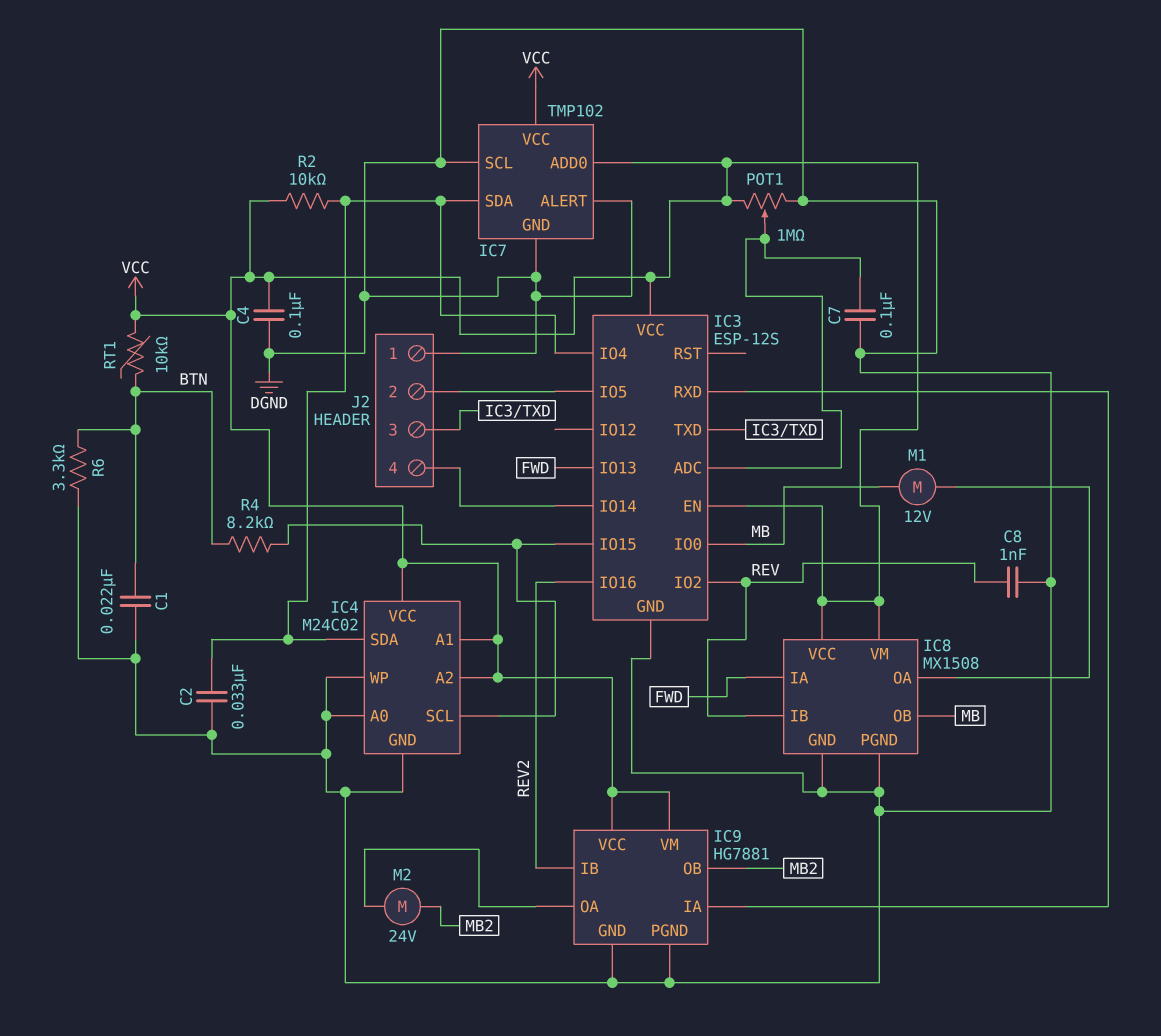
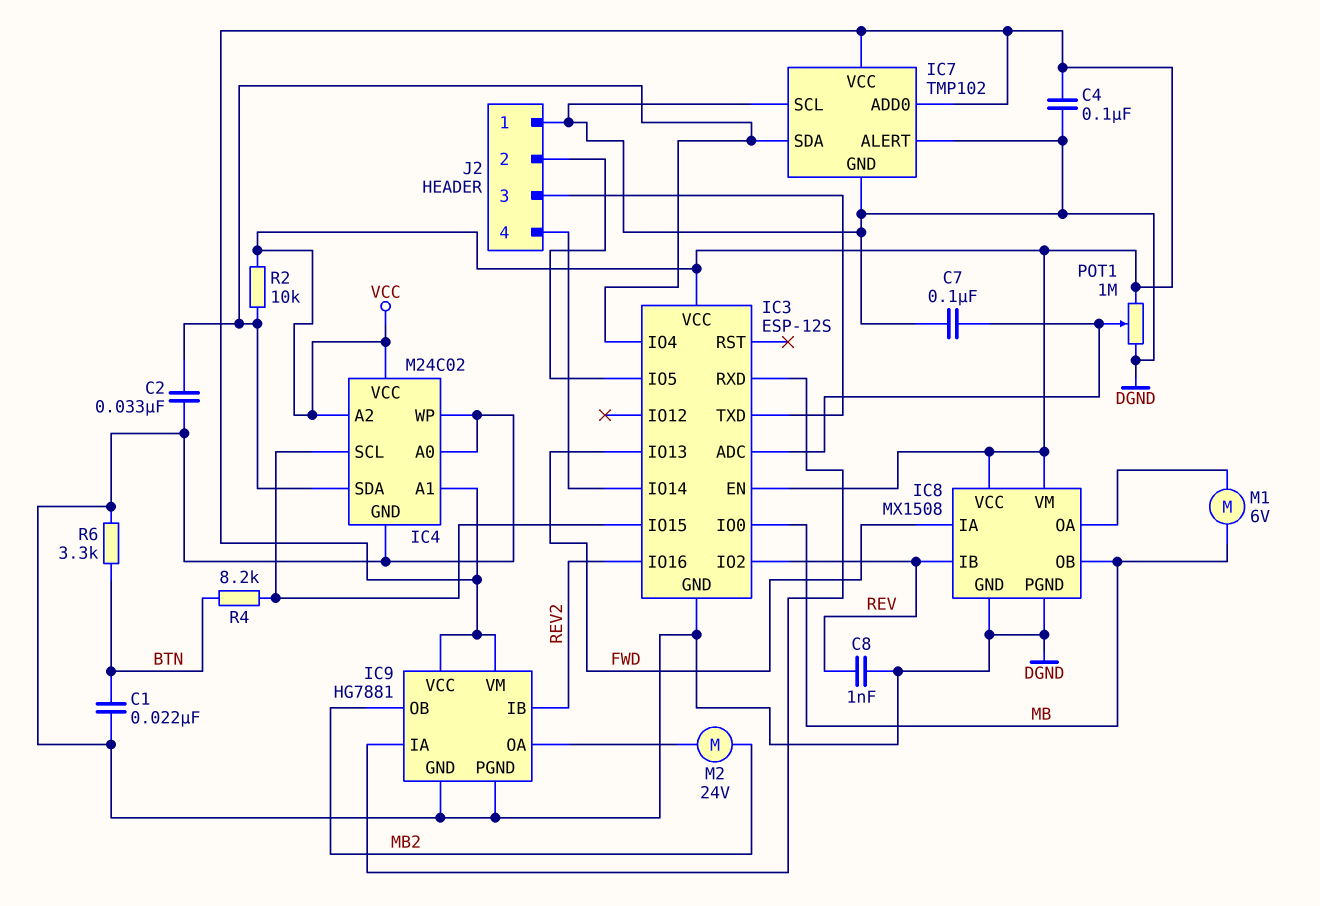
M1: motor 12V (IC8/OA, MB) -> motor 6V (IC8/OA, MB)
RT1: 10k (BTN, VCC) -> none

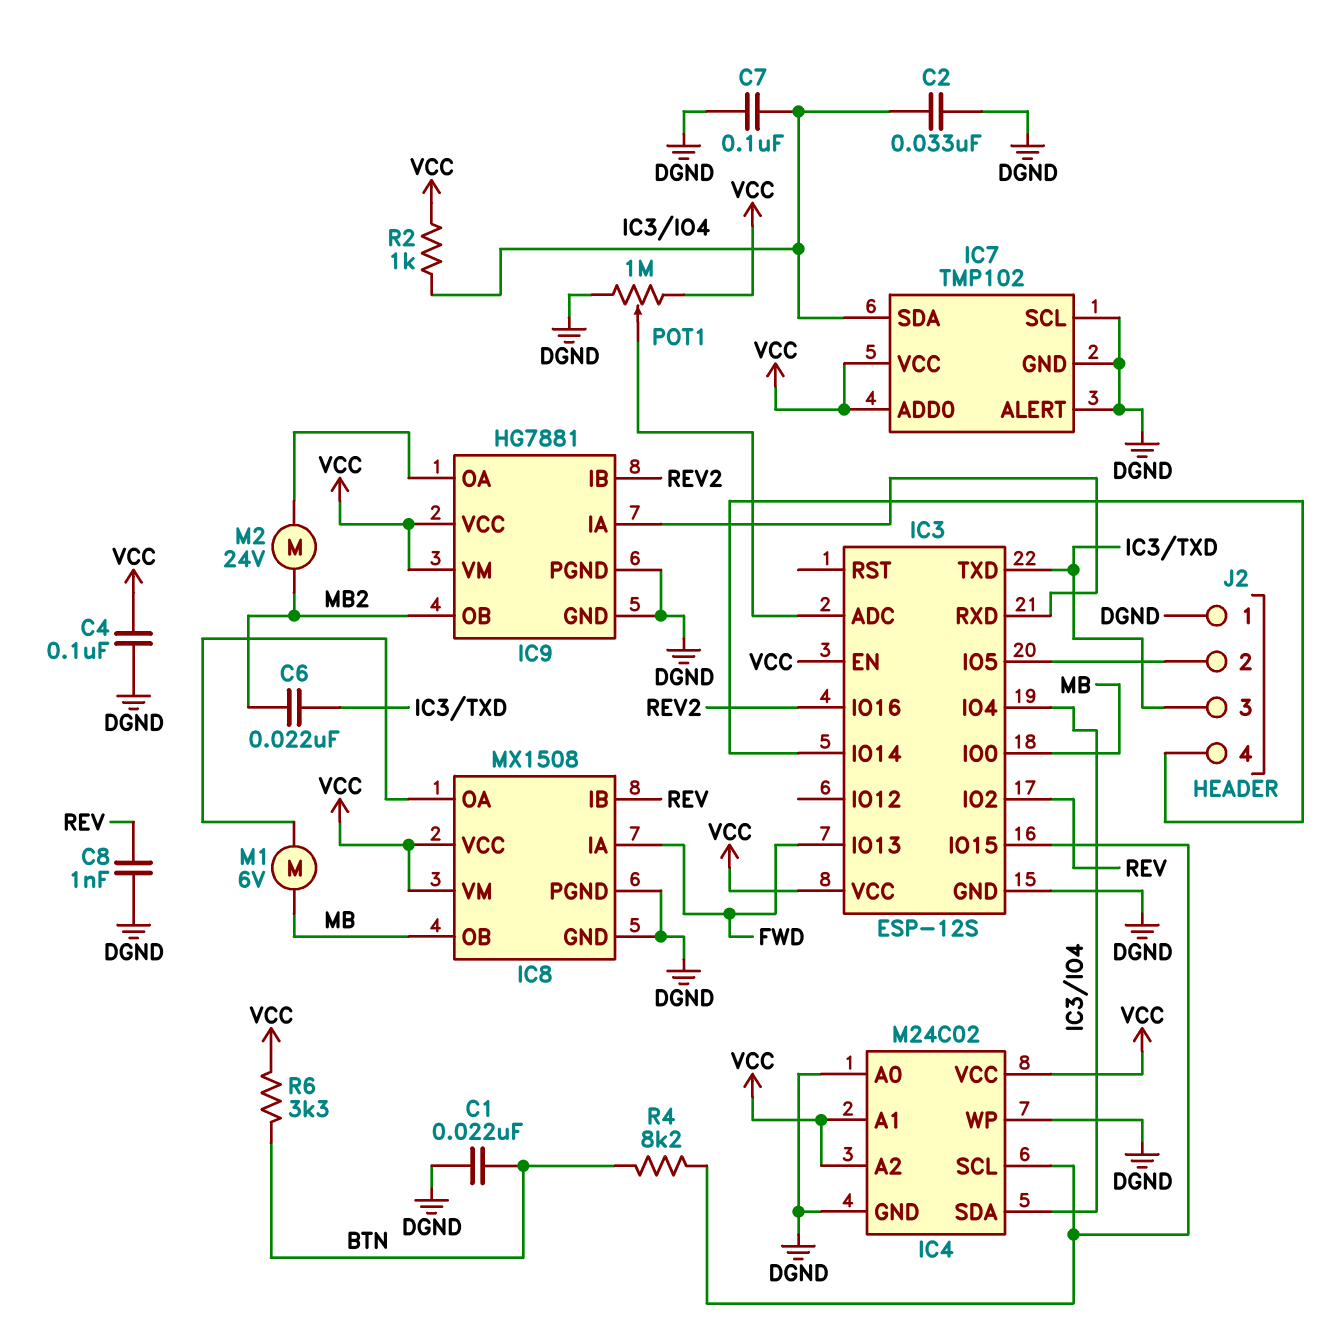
C6: none -> 22nF (IC3/TXD, MB2)
C7: 100nF (DGND, IC3/ADC) -> 100nF (DGND, IC3/IO4)
R2: 10k (IC3/IO4, VCC) -> 1k (IC3/IO4, VCC)
R6: 3.3k (BTN, DGND) -> 3.3k (BTN, VCC)

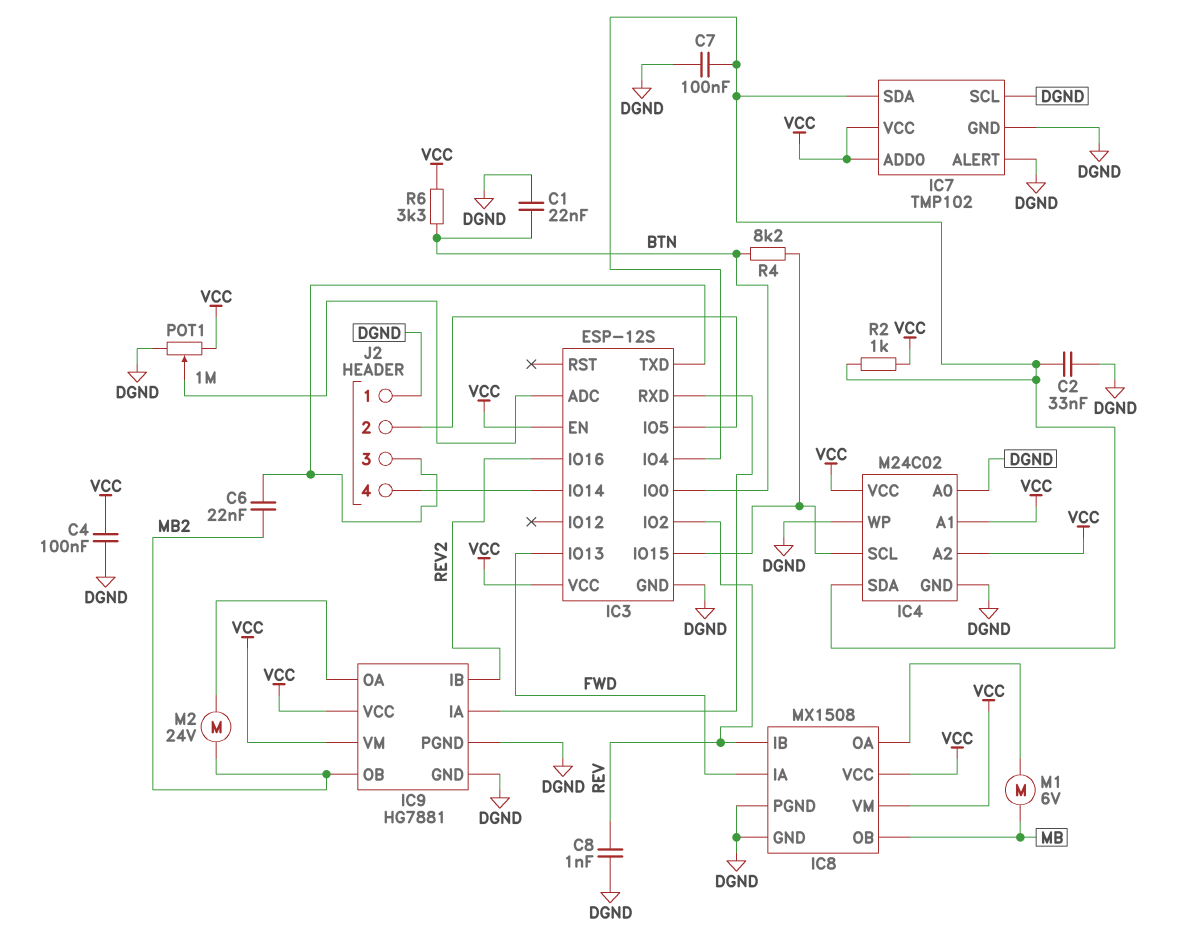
IC3 pin IO0: MB -> BTN

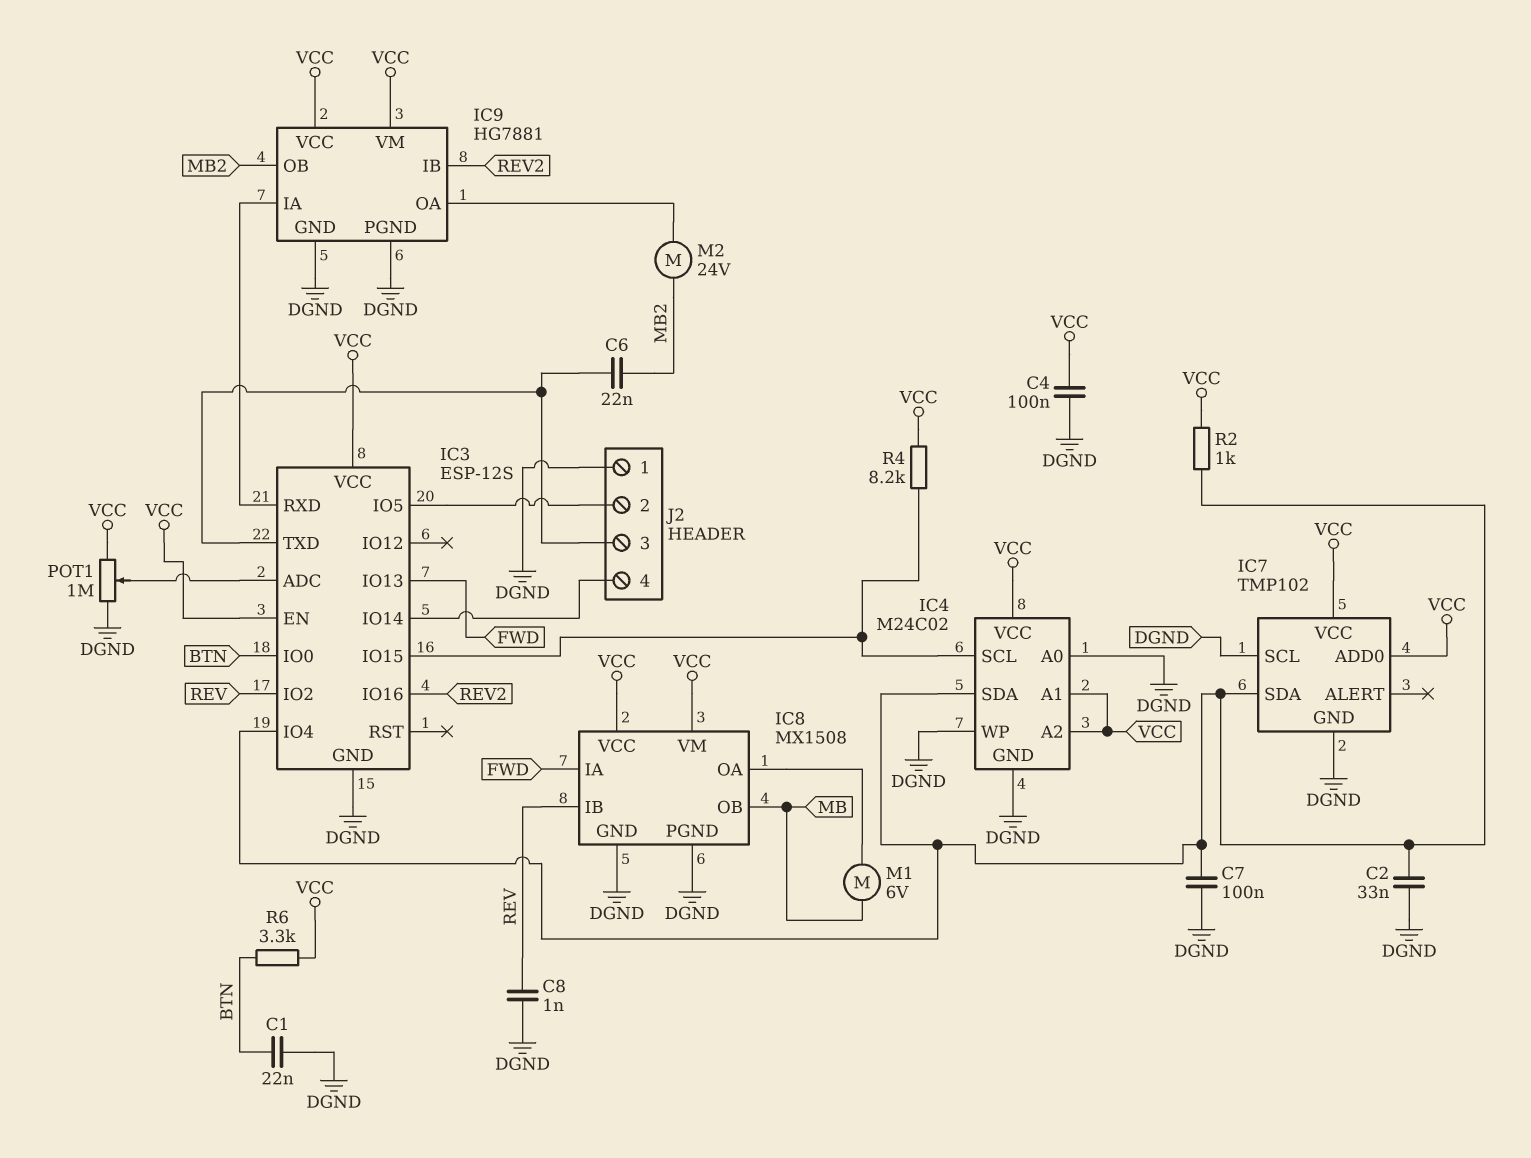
IC7 pin ALERT: DGND -> none
R4: 8.2k (BTN, IC3/IO15) -> 8.2k (IC3/IO15, VCC)

